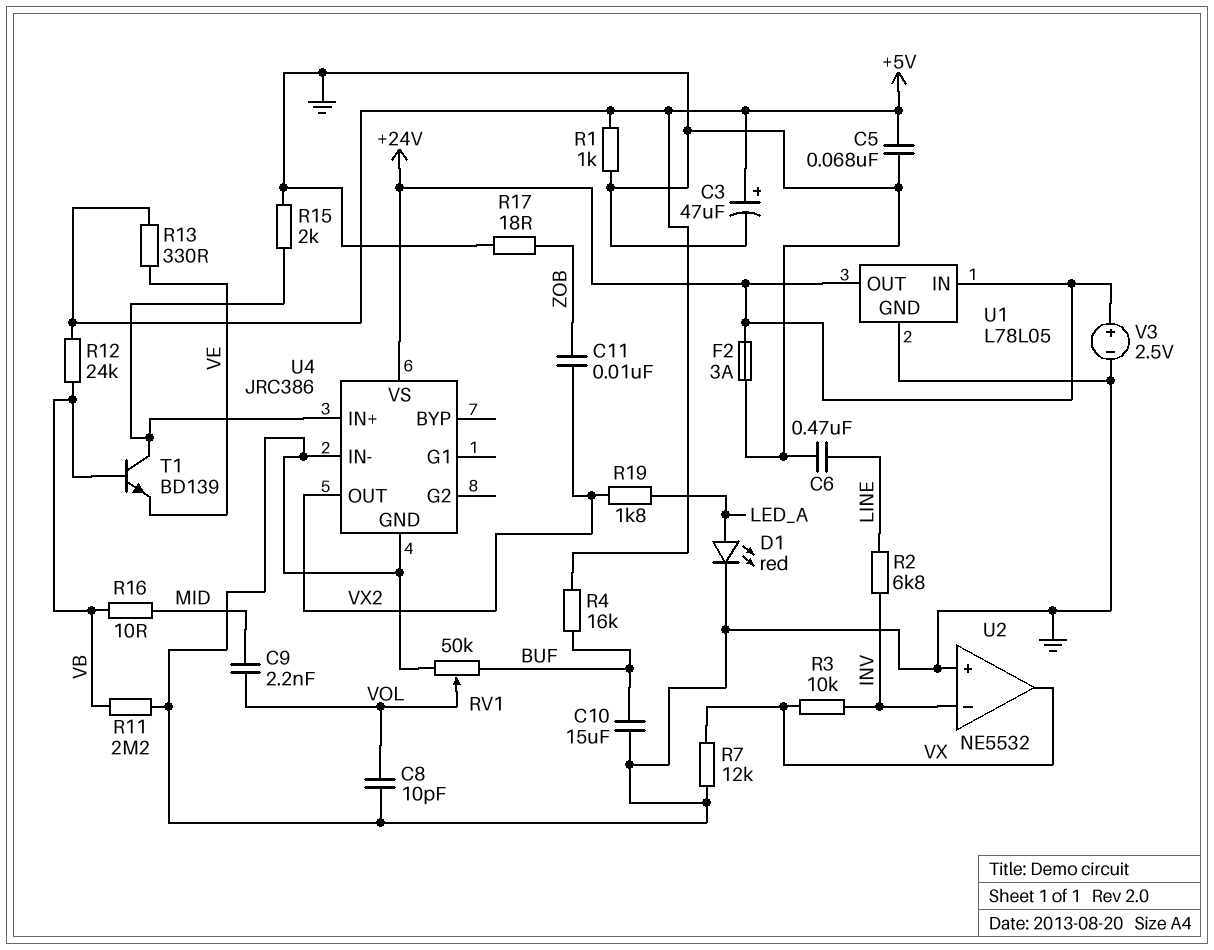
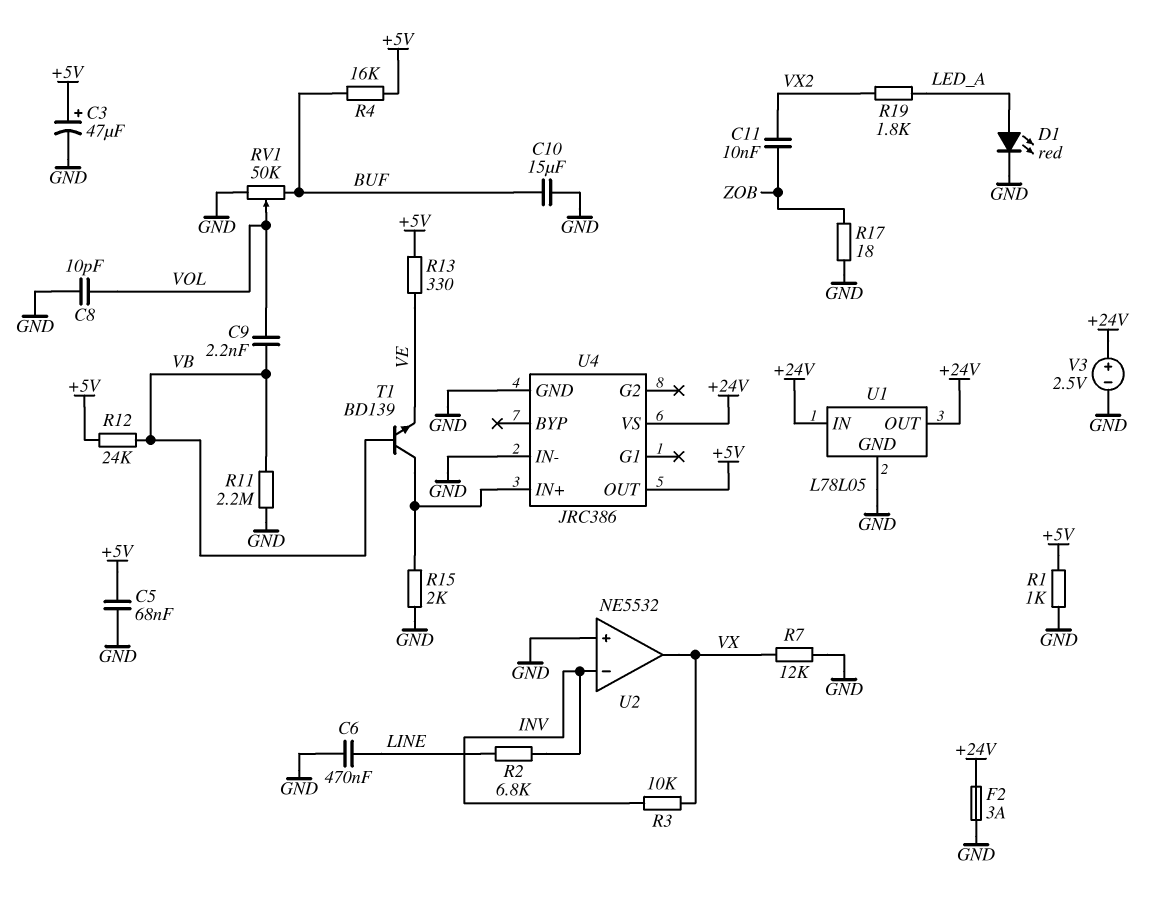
C9: 2.2nF (MID, VOL) -> 2.2nF (VB, VOL)
R16: 10 (MID, VB) -> none
U4 pin OUT: VX2 -> +5V

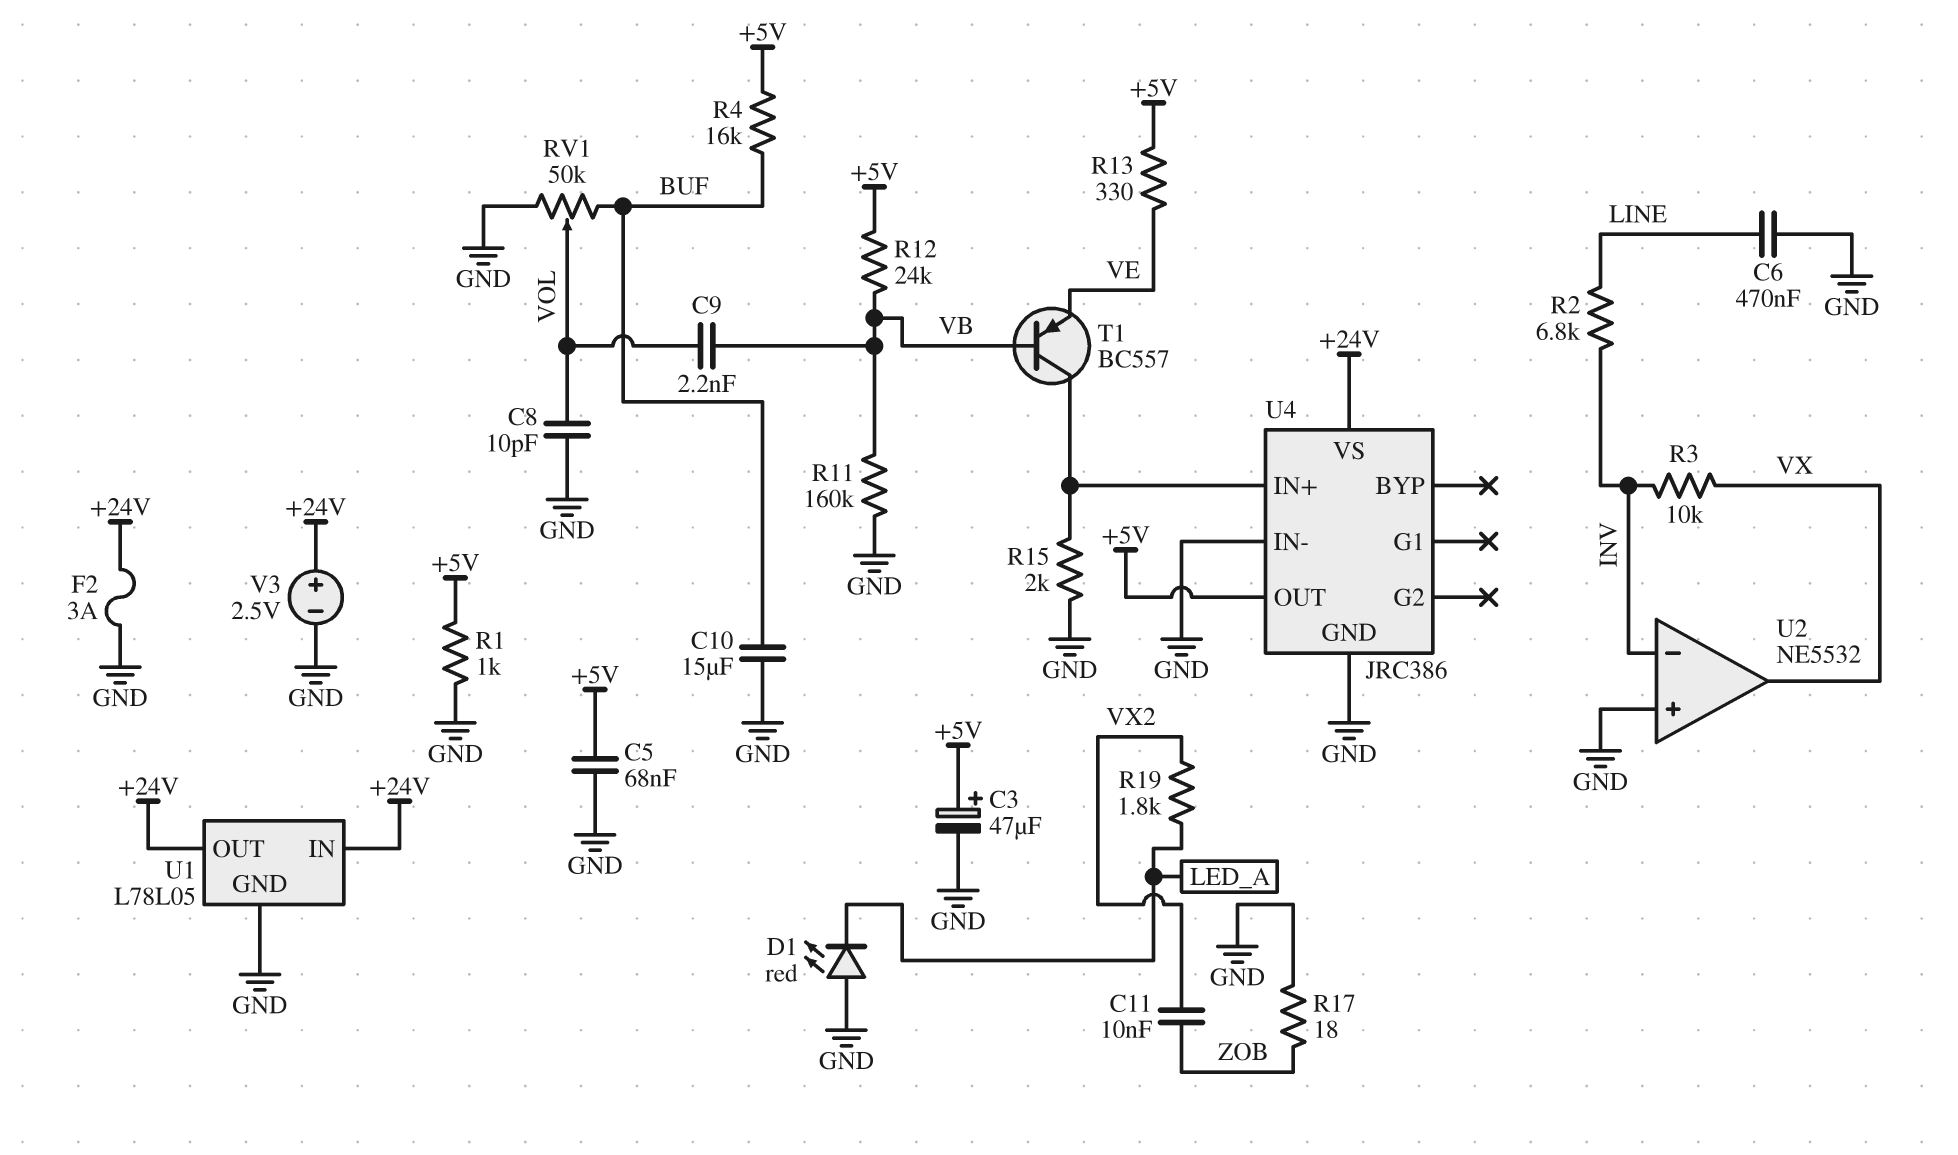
D1: LED red (A LED_A, K GND) -> LED red (A GND, K LED_A)
R7: 12k (GND, VX) -> none
R11: 2.2M (GND, VB) -> 160k (GND, VB)
T1: NPN BD139 (B VB, C U4/IN+, E VE) -> PNP BC557 (B VB, C U4/IN+, E VE)

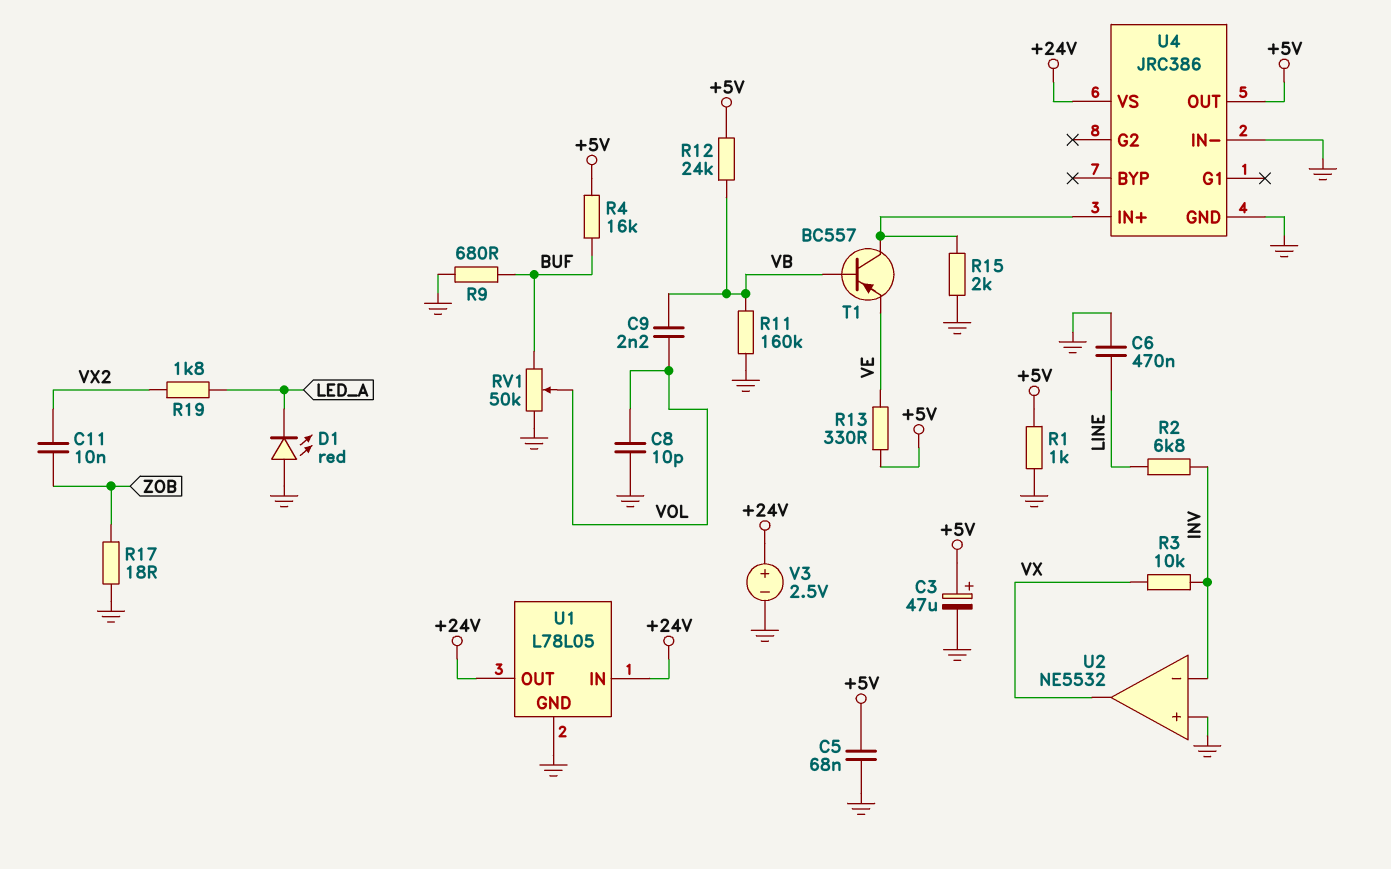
C10: 15uF (BUF, GND) -> none
F2: 3A (+24V, GND) -> none
R9: none -> 680 (BUF, GND)

